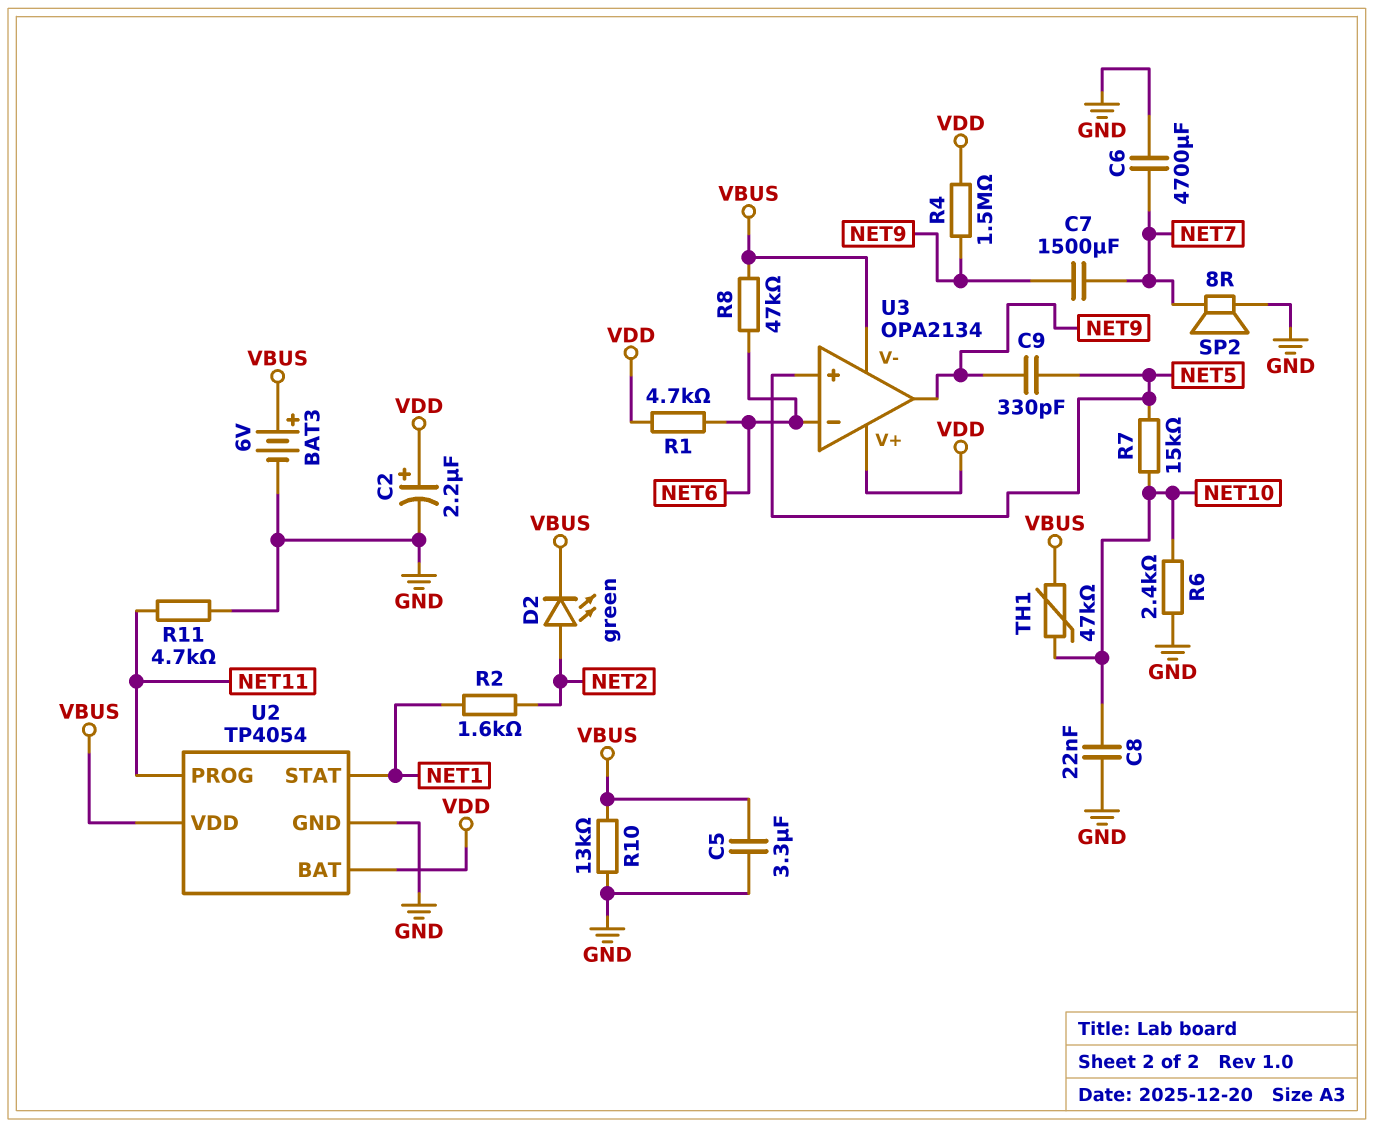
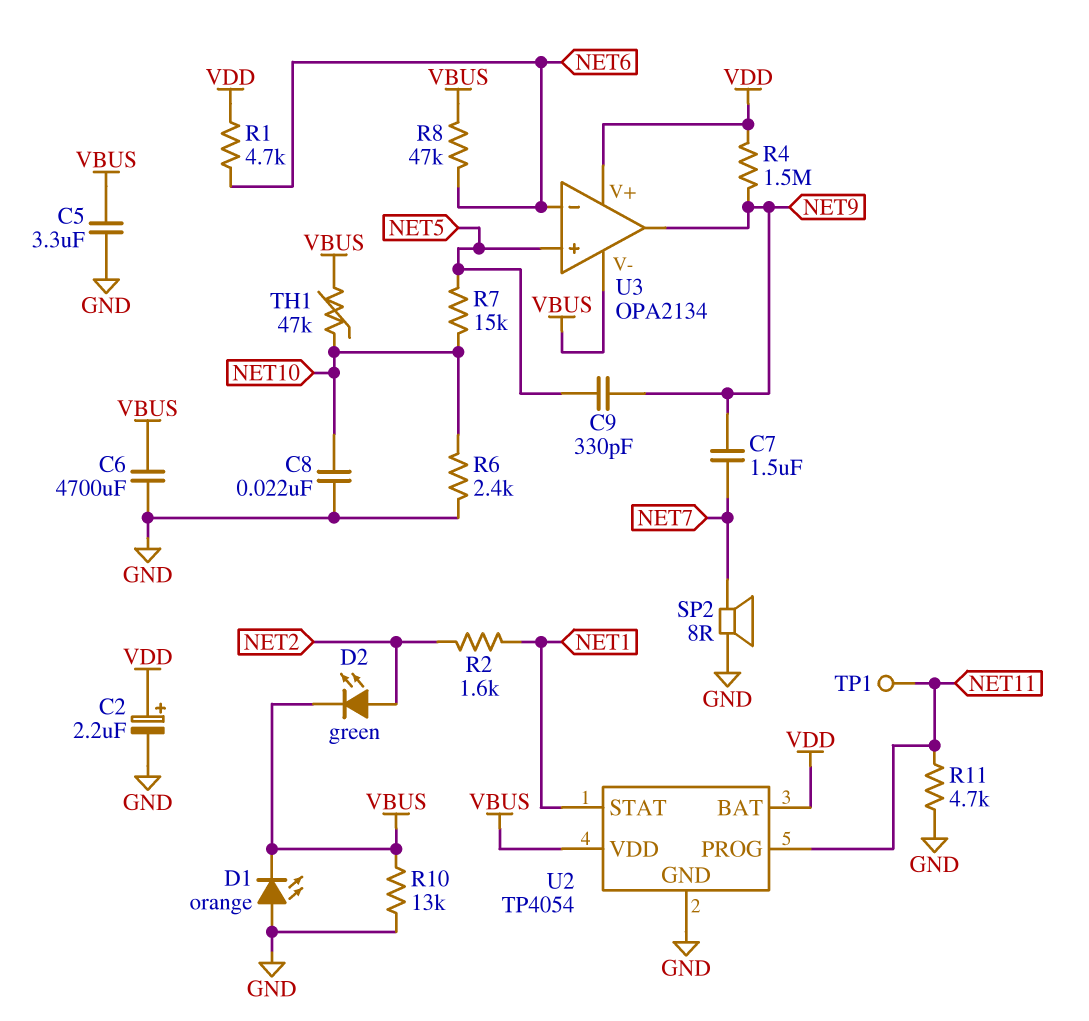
BAT3: 6V (plus VBUS, minus GND) -> none
C6: 4700uF (GND, NET7) -> 4700uF (GND, VBUS)
C7: 1500uF (NET7, NET9) -> 1.5uF (NET7, NET9)
D1: none -> LED orange (A GND, K VBUS)
TP1: none -> test point (NET11)

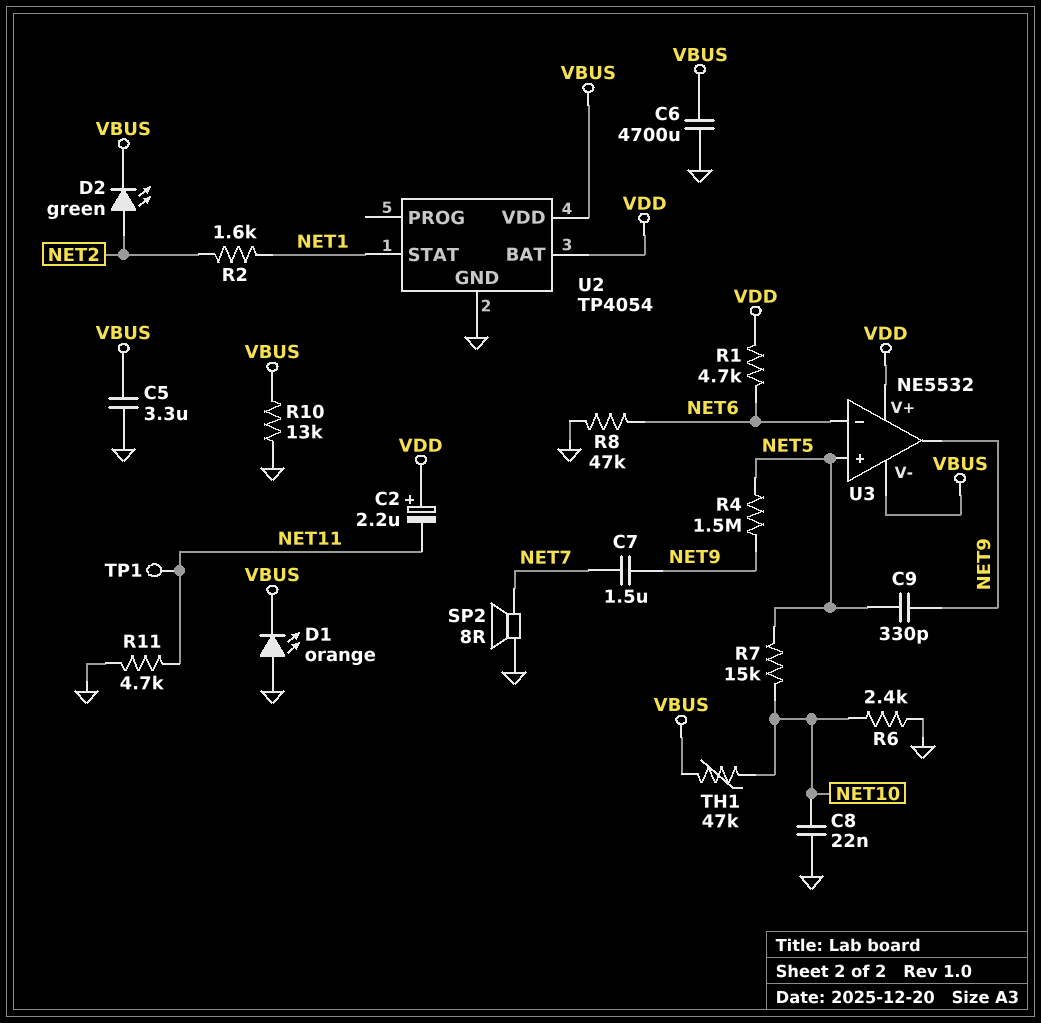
C2: 2.2uF (plus VDD, minus GND) -> 2.2uF (plus VDD, minus NET11)
R4: 1.5M (NET9, VDD) -> 1.5M (NET5, NET9)
R8: 47k (NET6, VBUS) -> 47k (GND, NET6)
U2 pin PROG: NET11 -> none
U3: OPA2134 -> NE5532

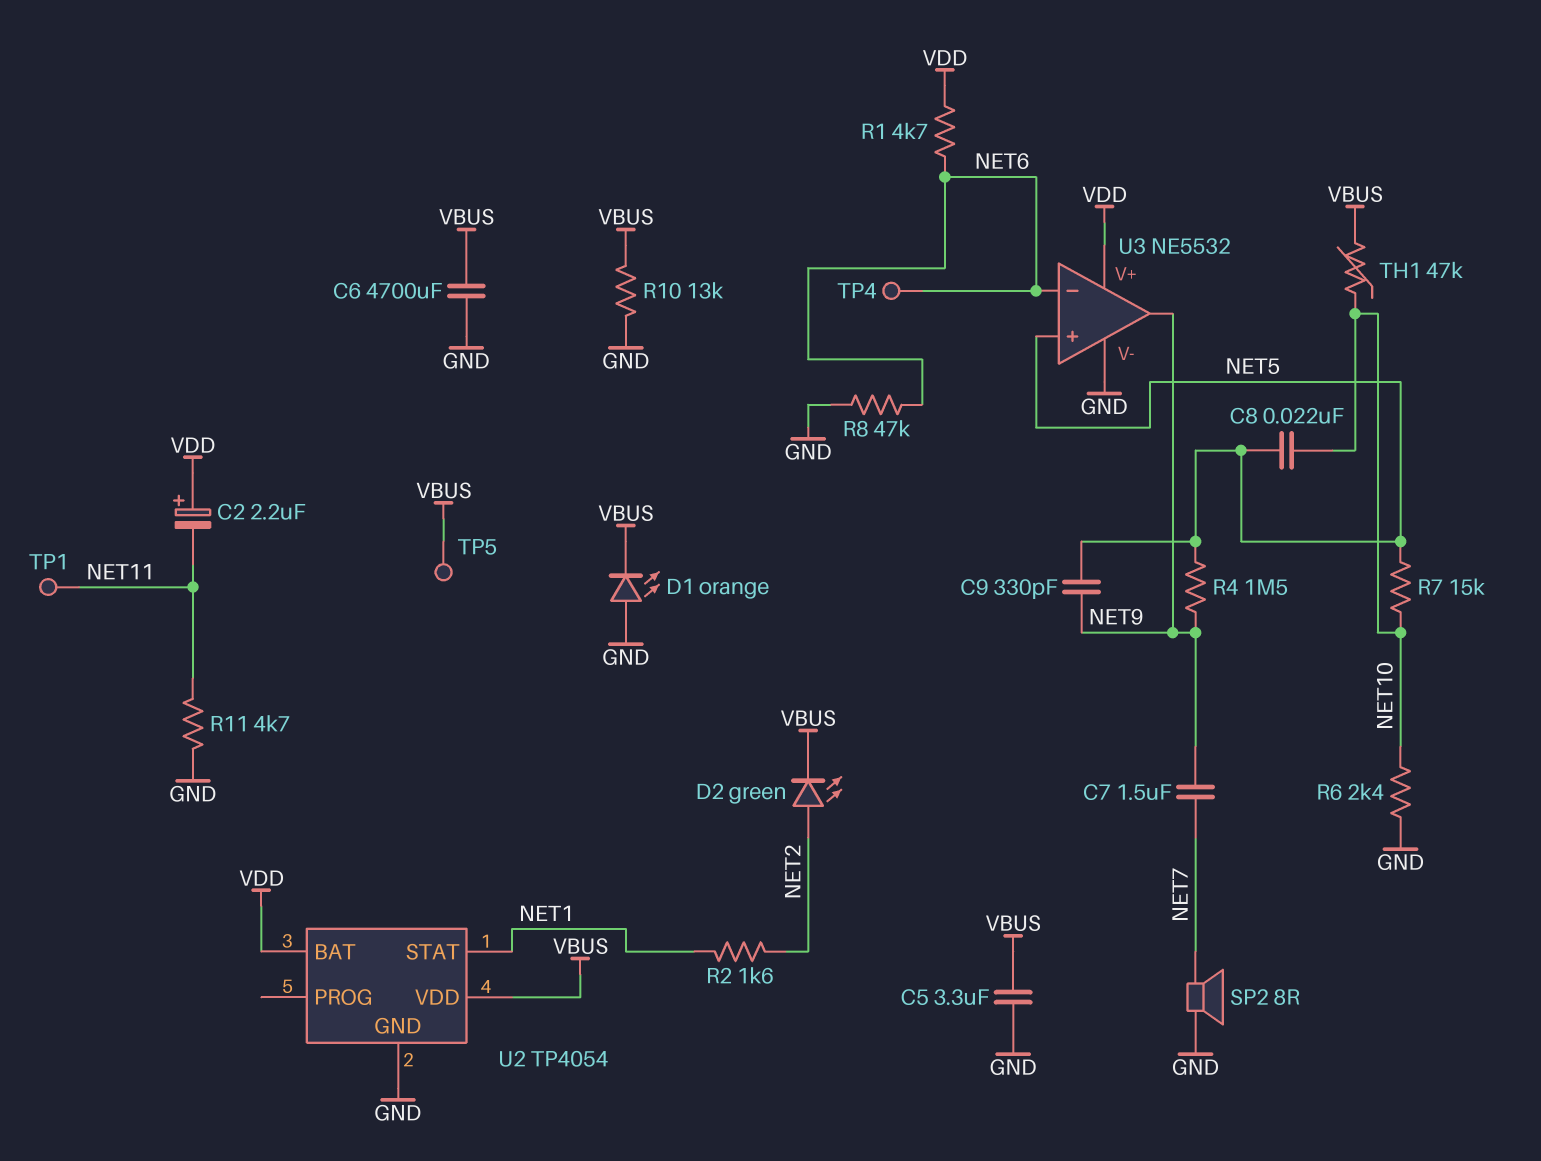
C8: 22nF (GND, NET10) -> 22nF (NET5, NET10)
TP4: none -> test point (NET6)
TP5: none -> test point (VBUS)
U3 pin V-: VBUS -> GND

